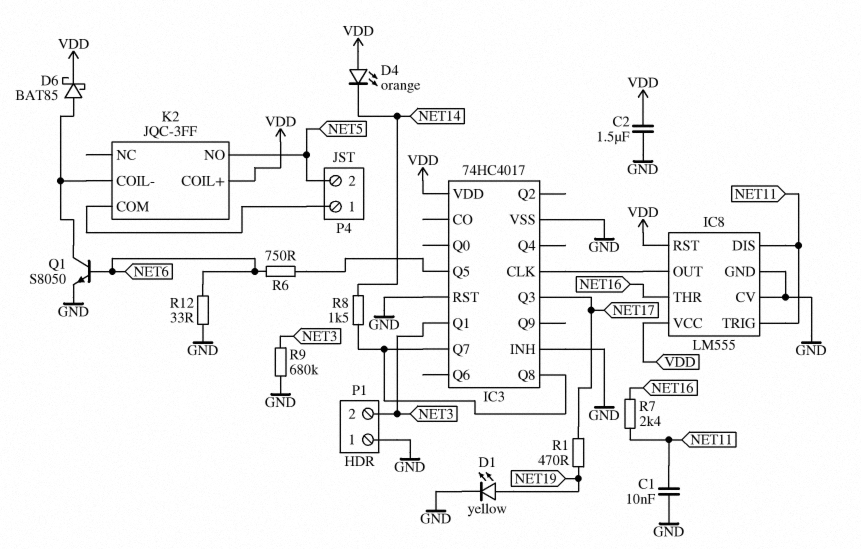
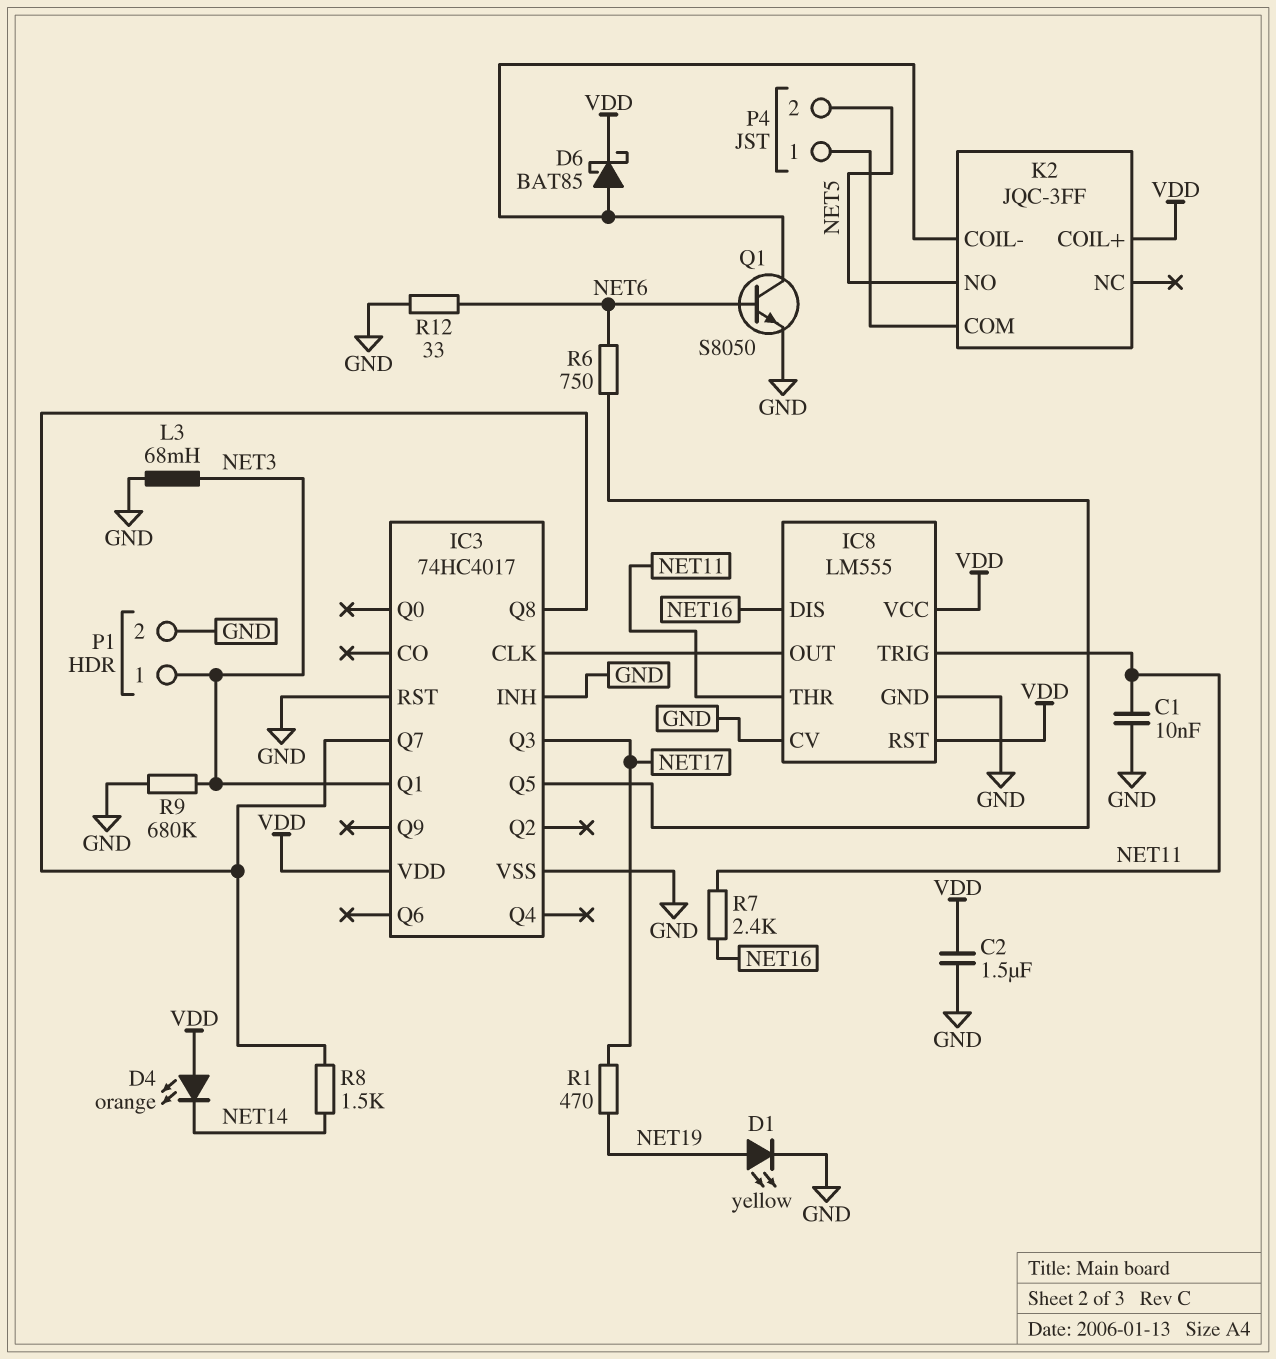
IC8 pin DIS: NET11 -> NET16
IC8 pin THR: NET16 -> NET11
L3: none -> 68mH (GND, NET3)
P1 pin 1: GND -> NET3
P1 pin 2: NET3 -> GND

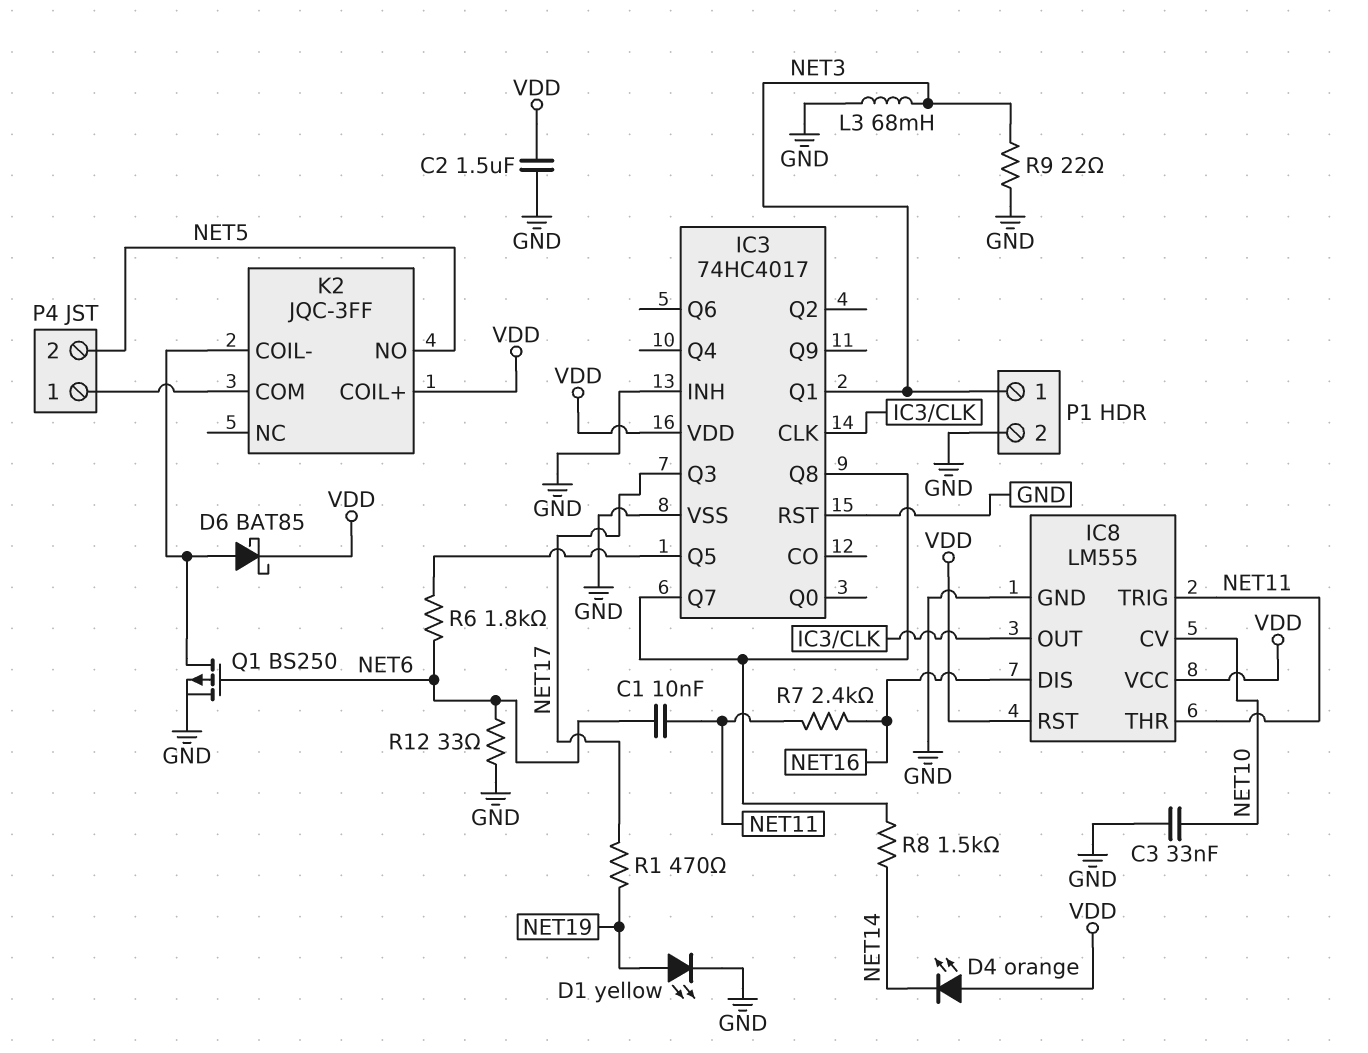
C1: 10nF (GND, NET11) -> 10nF (NET6, NET11)
C3: none -> 33nF (GND, NET10)
IC8 pin CV: GND -> NET10
Q1: NPN S8050 (B NET6, C K2/COIL-, E GND) -> PMOS BS250 (G NET6, D K2/COIL-, S GND)
R6: 750 (IC3/Q5, NET6) -> 1.8k (IC3/Q5, NET6)
R9: 680k (GND, NET3) -> 22 (GND, NET3)

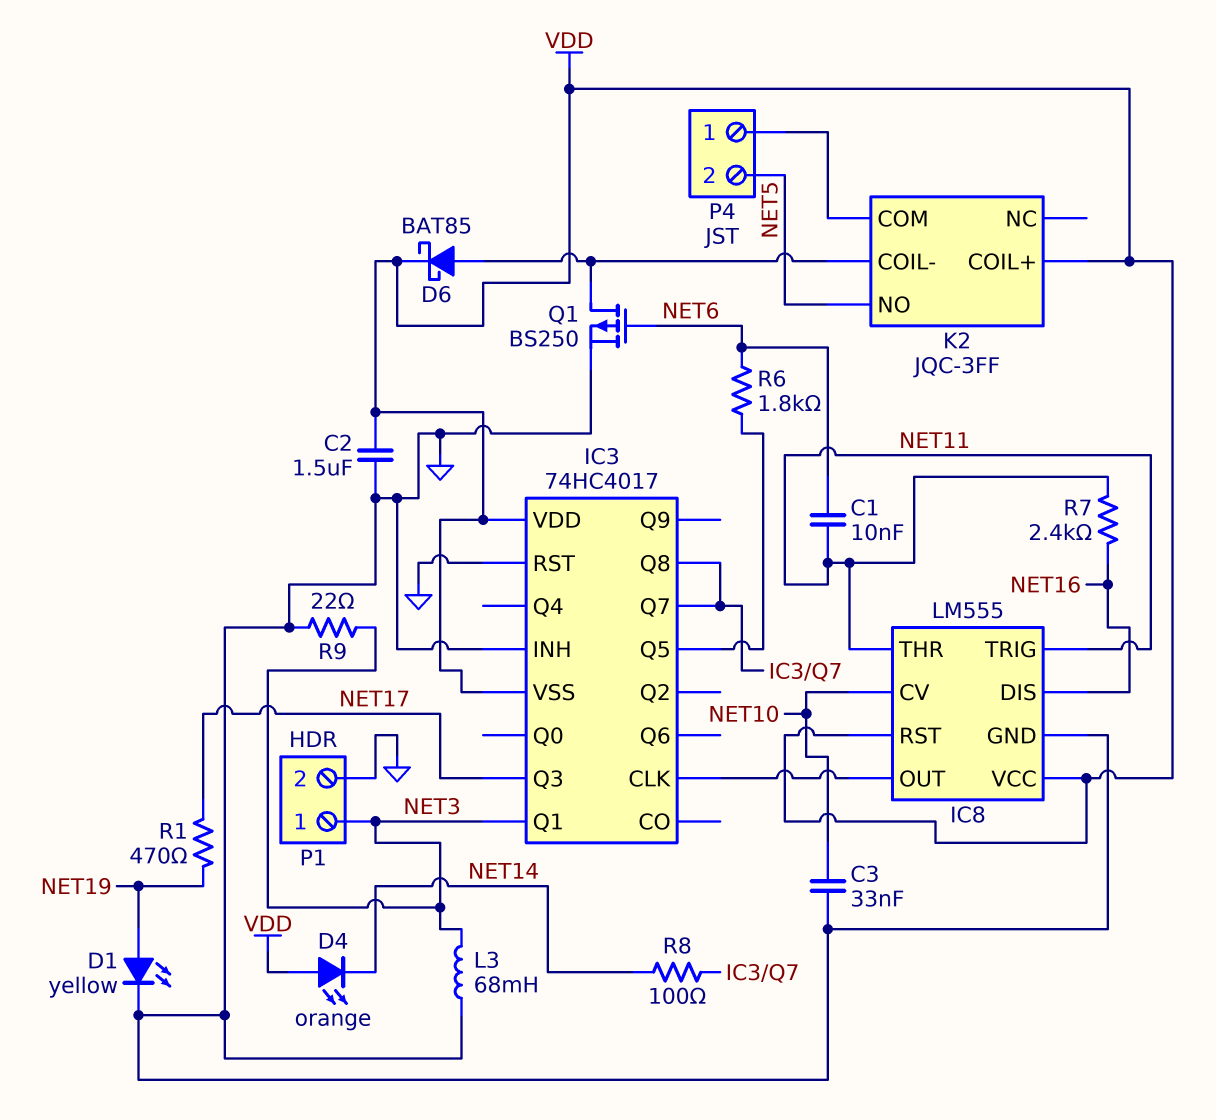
IC3 pin VSS: GND -> VDD
R8: 1.5k (IC3/Q7, NET14) -> 100 (IC3/Q7, NET14)
R12: 33 (GND, NET6) -> none

